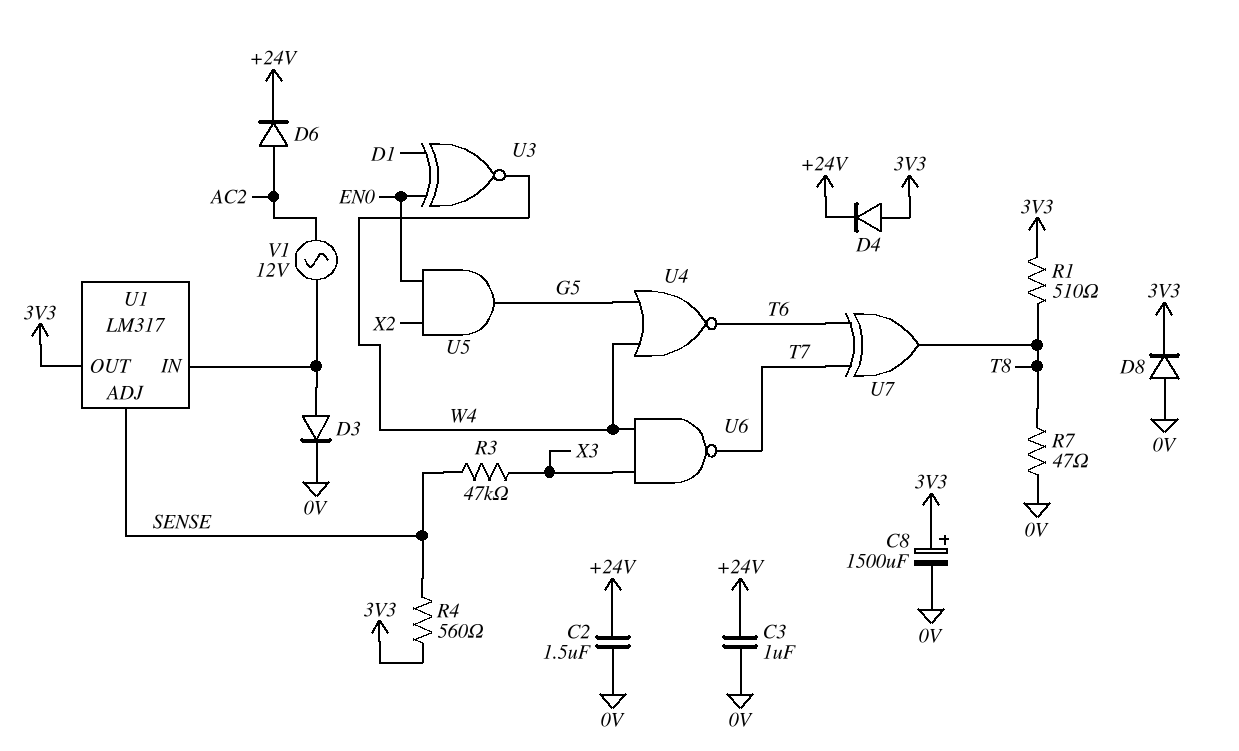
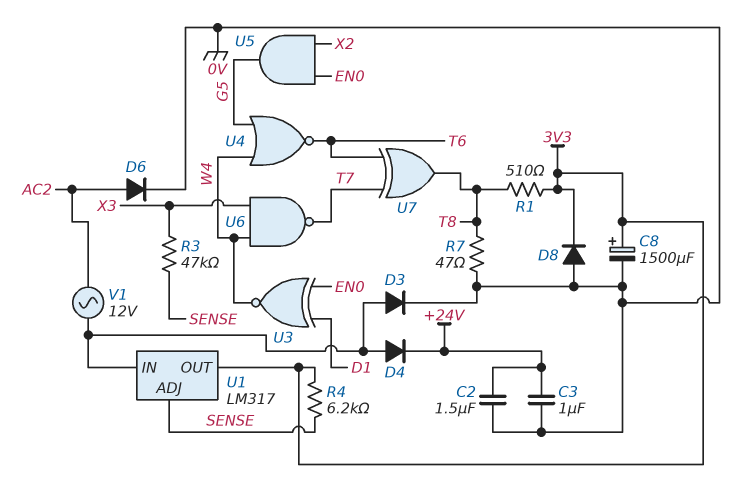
D4: diode (A 3V3, K +24V) -> diode (A U1/IN, K +24V)
D6: diode (A AC2, K +24V) -> diode (A AC2, K 0V)
R4: 560 (3V3, SENSE) -> 6.2k (3V3, SENSE)

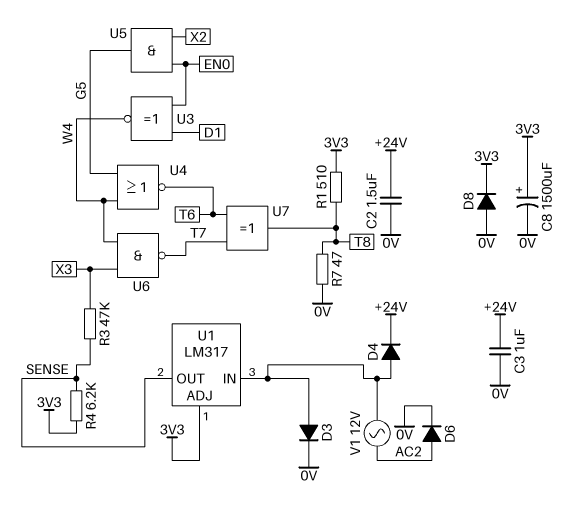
U1 pin ADJ: SENSE -> 3V3
U1 pin OUT: 3V3 -> SENSE

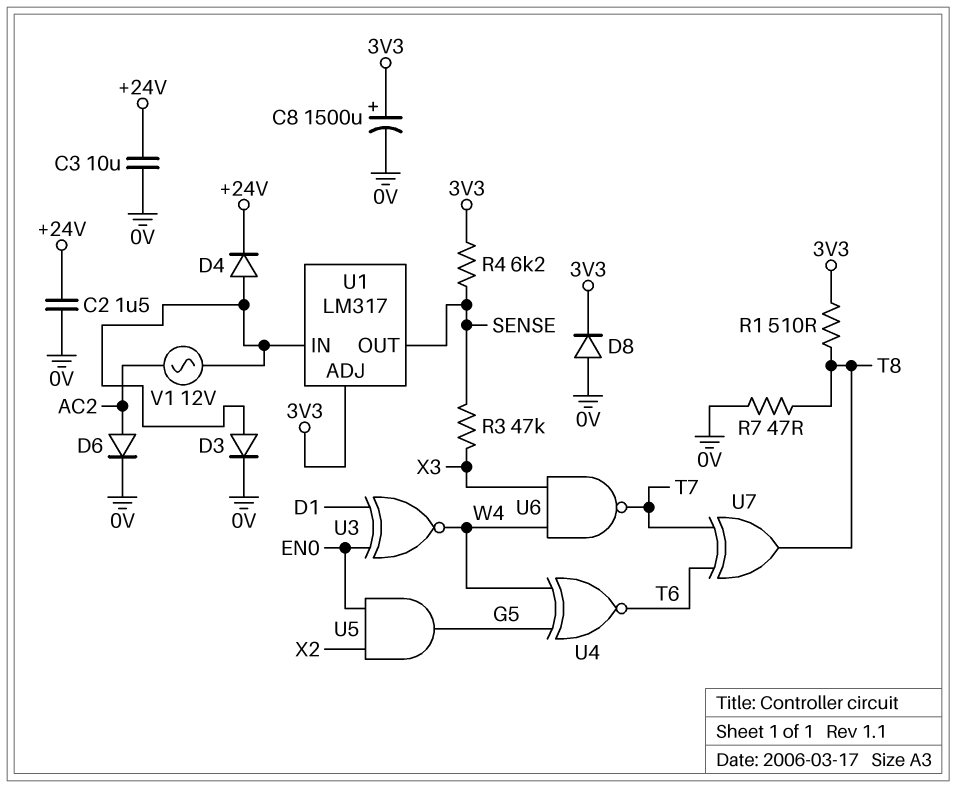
C3: 1uF (+24V, 0V) -> 10uF (+24V, 0V)
U4: NOR (in G5, in W4, out T6) -> XNOR (in G5, in W4, out T6)

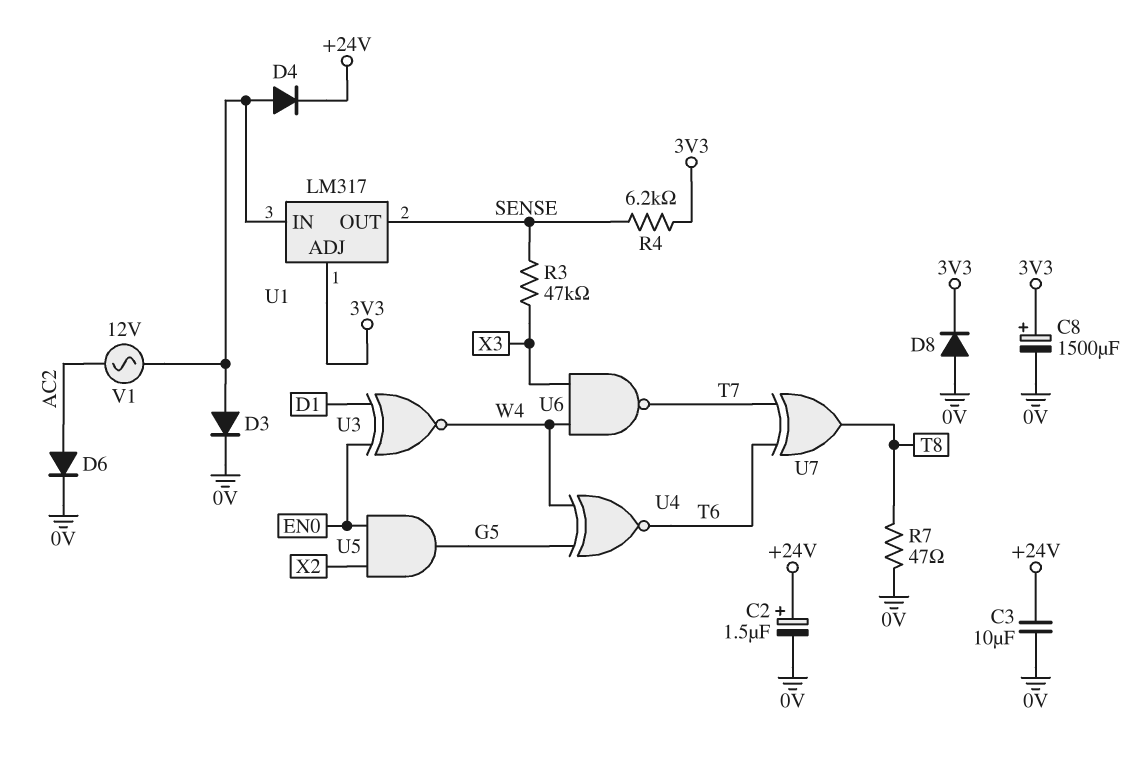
C2: 1.5uF (+24V, 0V) -> 1.5uF (plus +24V, minus 0V)
R1: 510 (3V3, T8) -> none

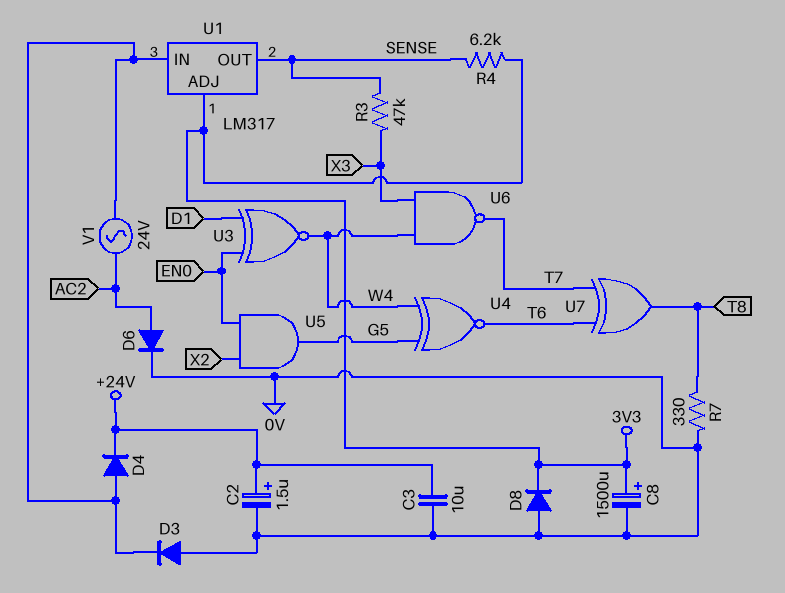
D3: diode (A U1/IN, K 0V) -> diode (A 0V, K U1/IN)
R7: 47 (0V, T8) -> 330 (0V, T8)
V1: AC 12V (AC2, U1/IN) -> AC 24V (AC2, U1/IN)

